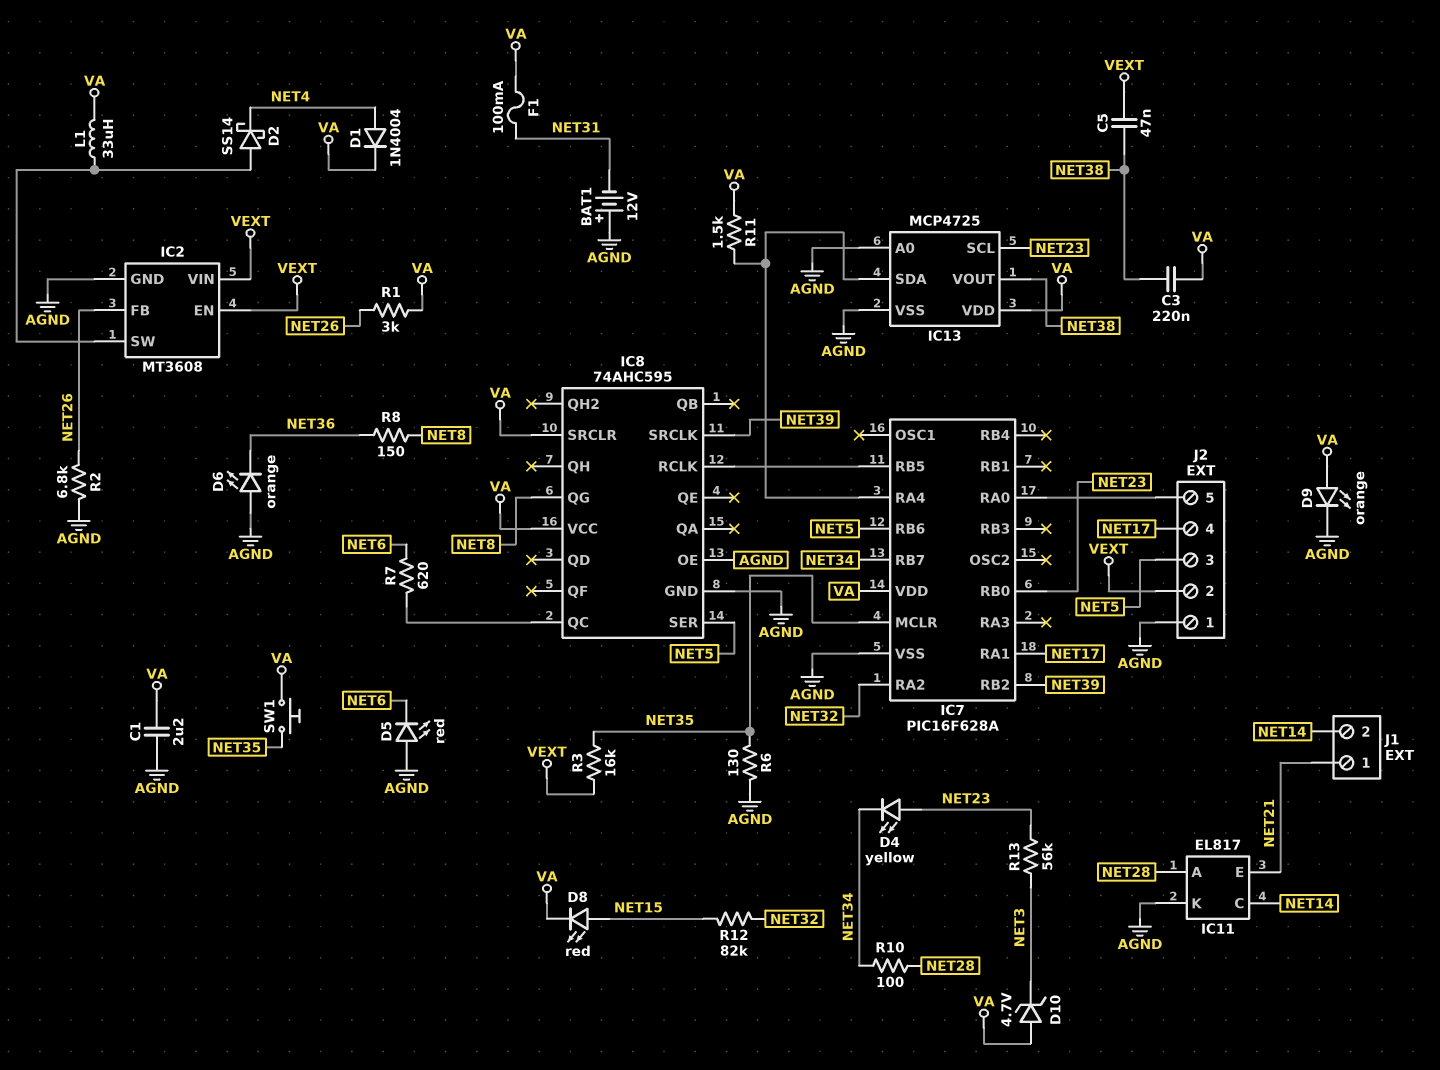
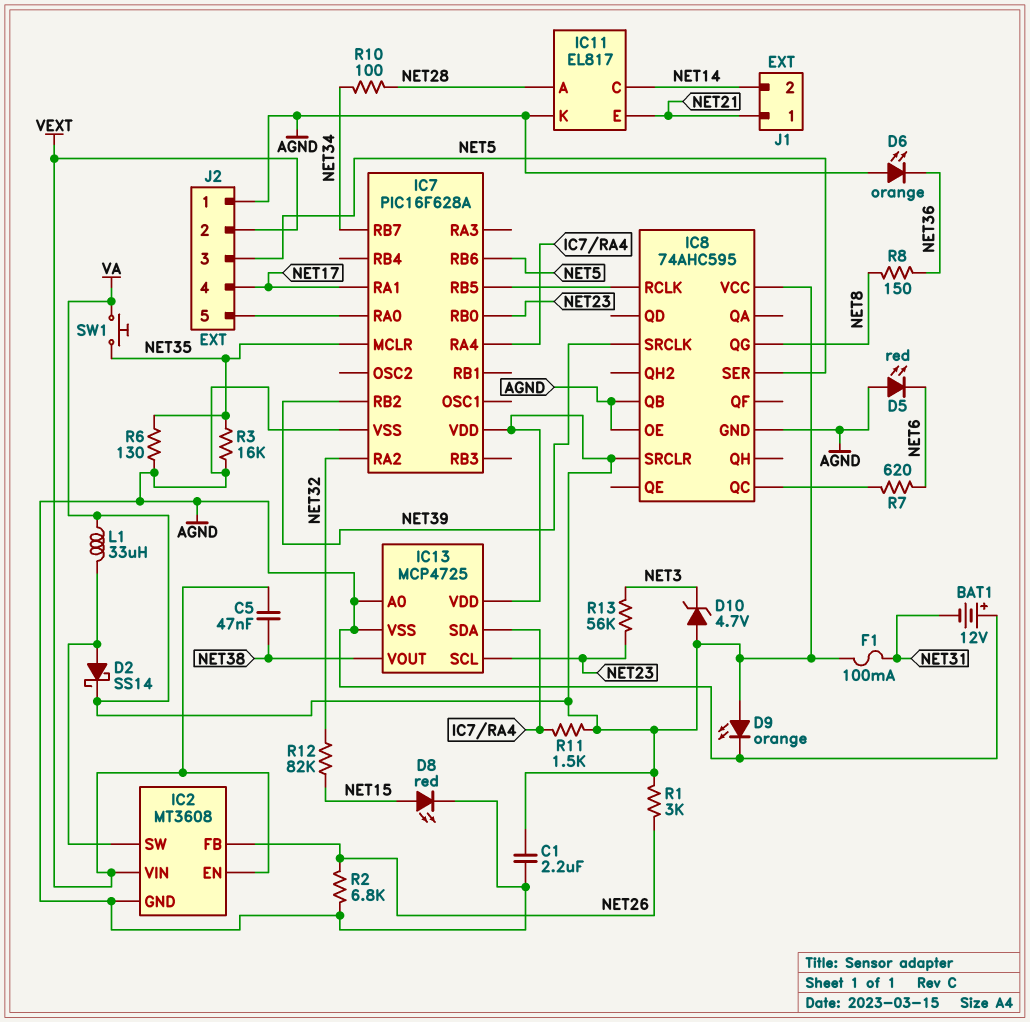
C3: 220nF (NET38, VA) -> none
D1: diode 1N4004 (A NET4, K VA) -> none
D2: schottky SS14 (A IC2/SW, K NET4) -> schottky SS14 (A IC2/SW, K VA)
D4: LED yellow (A NET23, K NET34) -> none
D8: LED red (A NET15, K VA) -> LED red (A NET15, K AGND)
IC8 pin QB: none -> AGND
R3: 16k (NET35, VEXT) -> 16k (AGND, NET35)

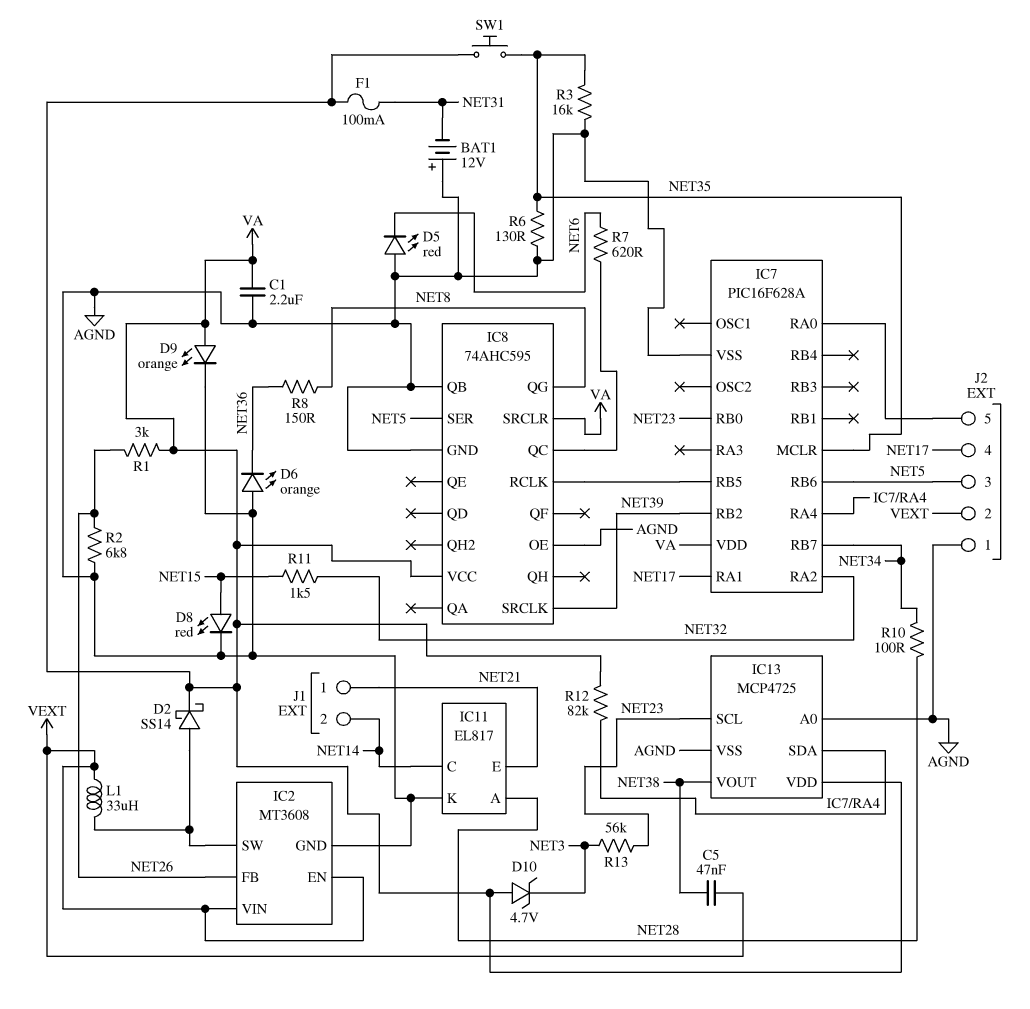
L1: 33uH (IC2/SW, VA) -> 33uH (IC2/SW, VEXT)
R11: 1.5k (IC7/RA4, VA) -> 1.5k (NET15, NET32)
R12: 82k (NET15, NET32) -> 82k (IC7/RA4, VA)

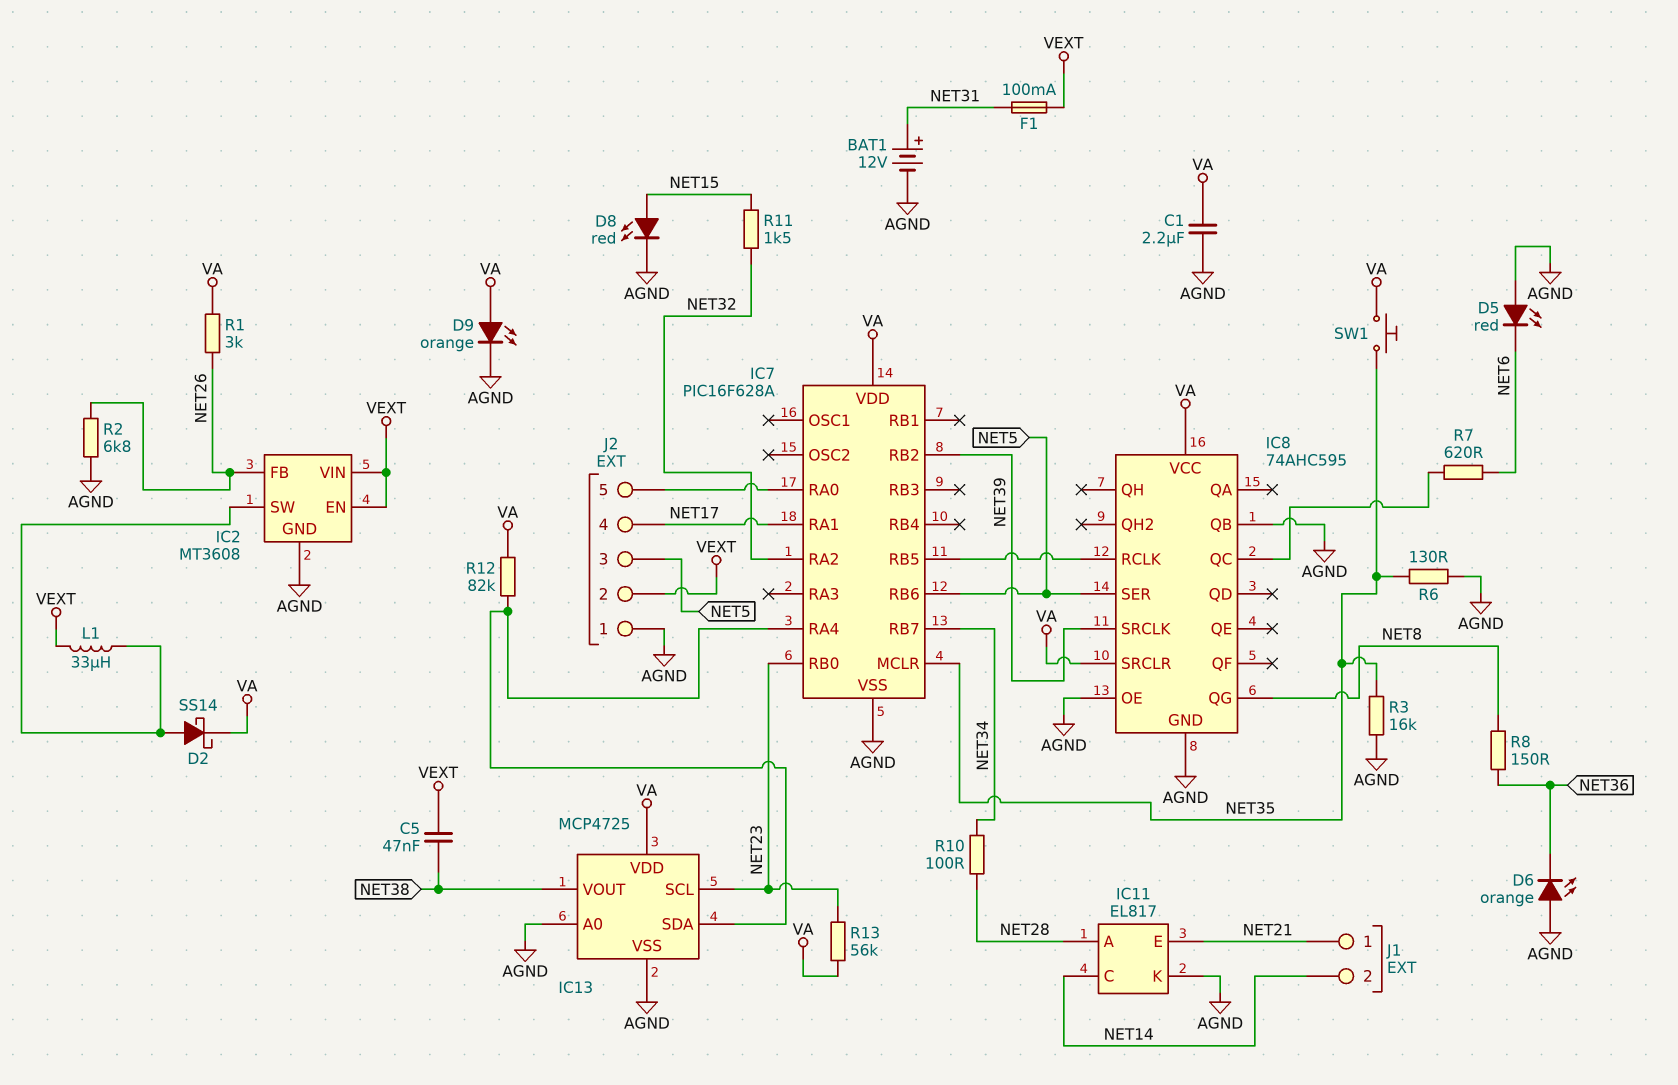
BAT1: 12V (plus AGND, minus NET31) -> 12V (plus NET31, minus AGND)
D10: zener 4.7V (A VA, K NET3) -> none
F1: 100mA (NET31, VA) -> 100mA (NET31, VEXT)
R13: 56k (NET3, NET23) -> 56k (NET23, VA)

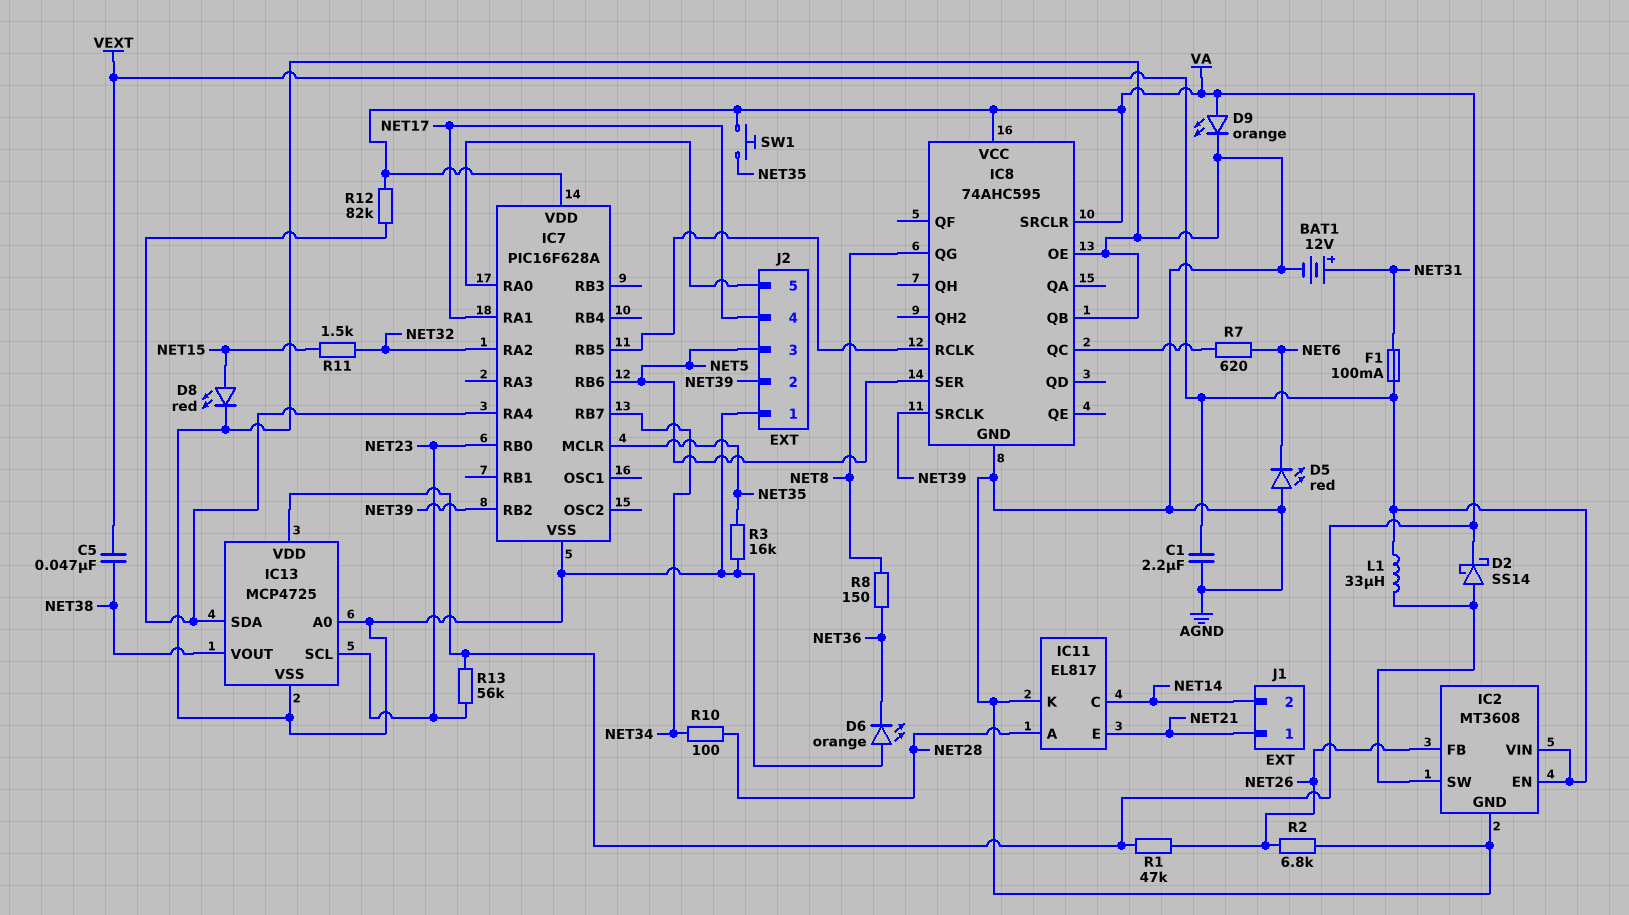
C1: 2.2uF (AGND, VA) -> 2.2uF (AGND, VEXT)
J2 pin 2: VEXT -> NET39
R1: 3k (NET26, VA) -> 47k (NET26, VA)
R6: 130 (AGND, NET35) -> none

